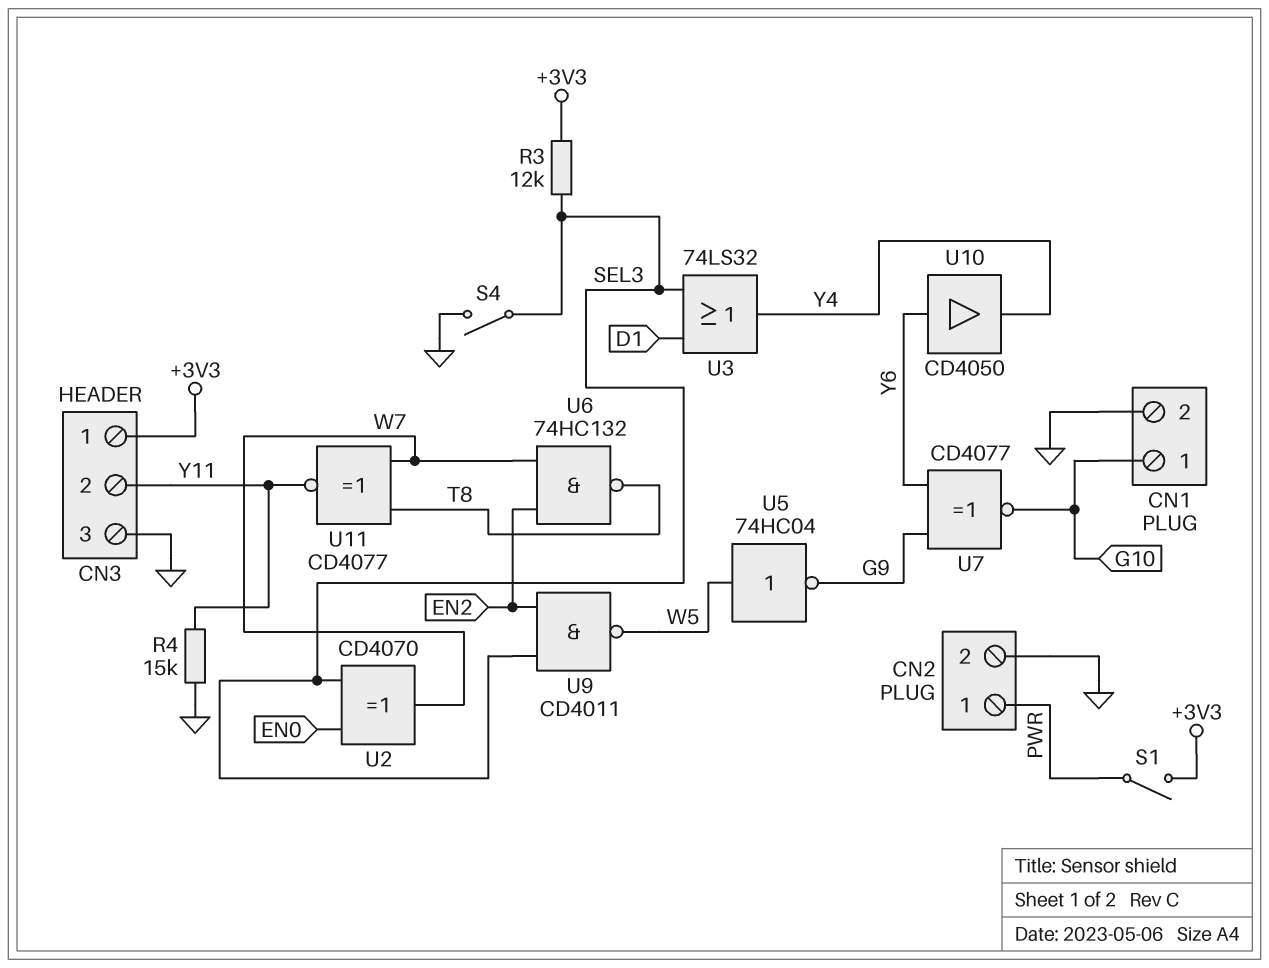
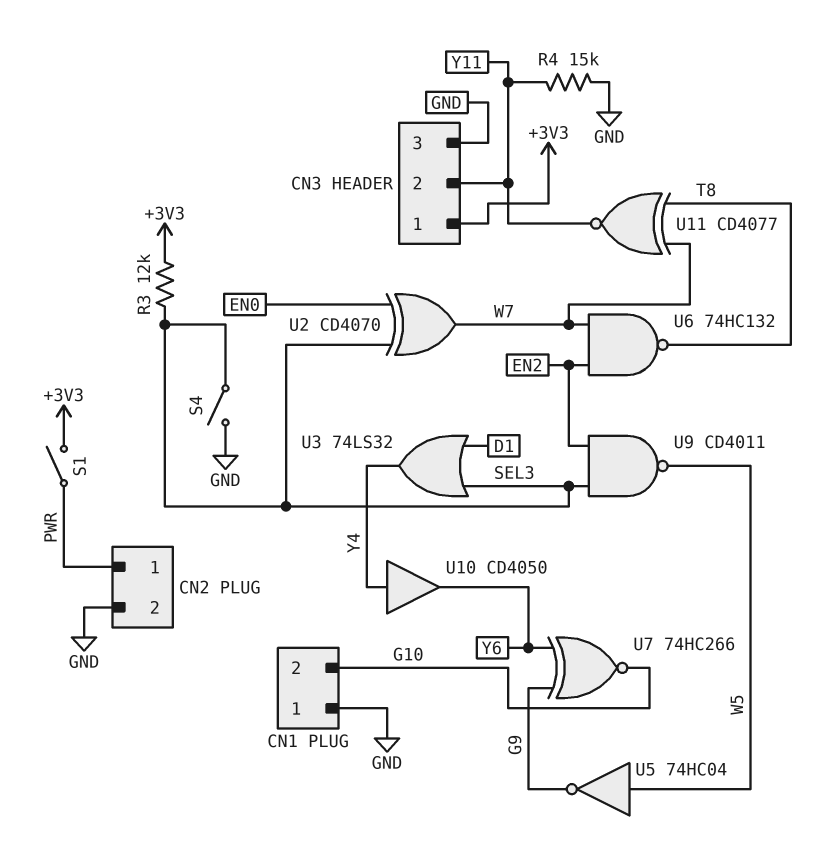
CN1 pin 1: G10 -> GND
CN1 pin 2: GND -> G10
U7: XNOR CD4077 (in G9, in Y6, out G10) -> XNOR 74HC266 (in G9, in Y6, out G10)
U10: buffer CD4050 (in Y6, out Y4) -> buffer CD4050 (in Y4, out Y6)

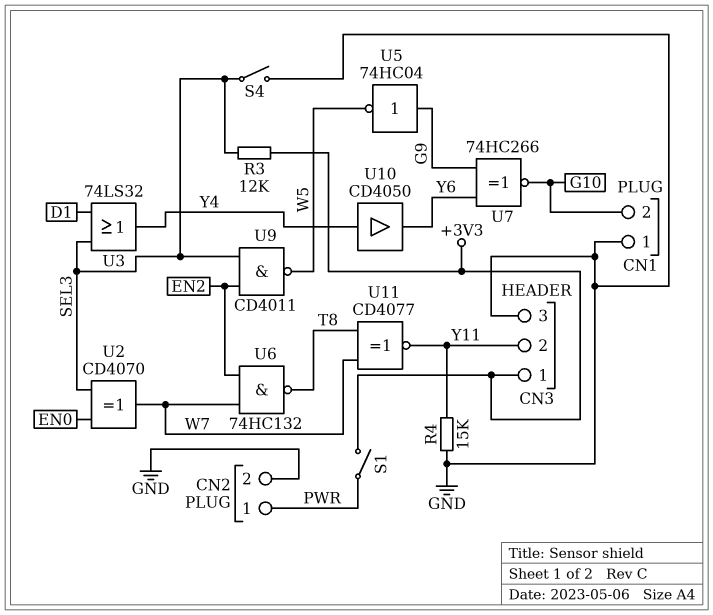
U5: NOT 74HC04 (in W5, out G9) -> NOT 74HC04 (in G9, out W5)

